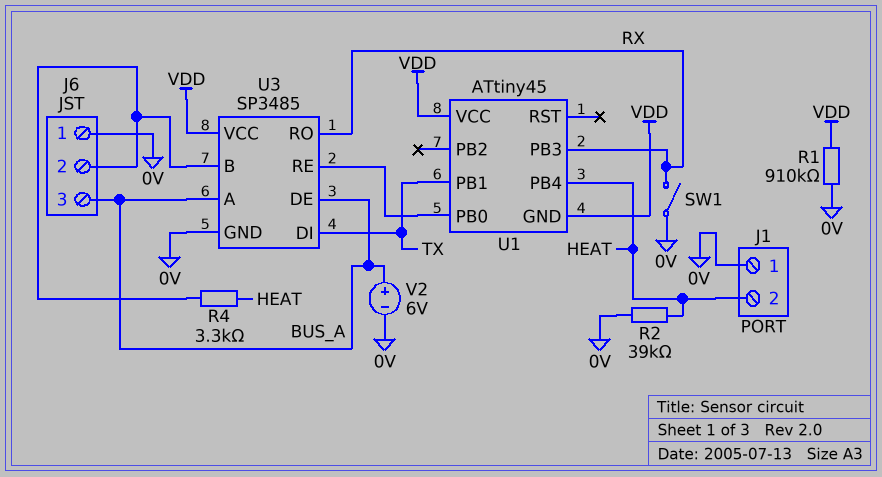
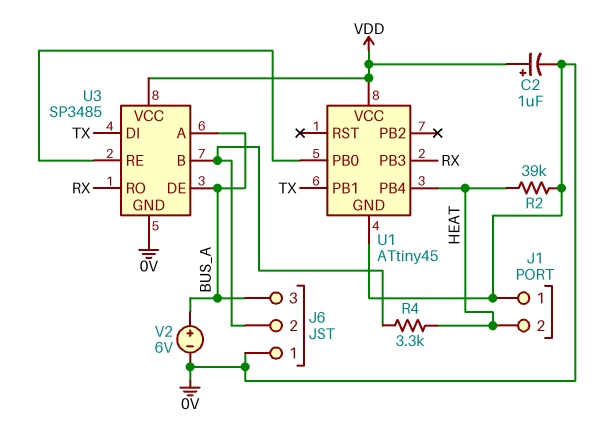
C2: none -> 1uF (plus VDD, minus 0V)
R1: 910k (0V, VDD) -> none
SW1: switch (0V, RX) -> none
U1 pin GND: VDD -> 0V

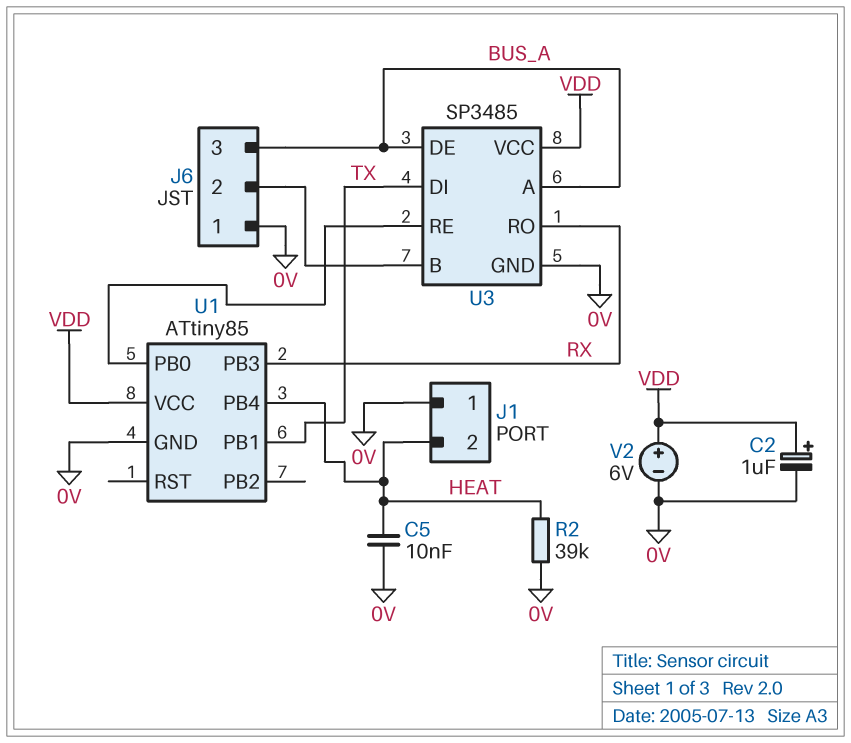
C5: none -> 10nF (0V, HEAT)
R4: 3.3k (HEAT, J6/2) -> none
U1: ATtiny45 -> ATtiny85
V2: 6V (plus BUS_A, minus 0V) -> 6V (plus VDD, minus 0V)

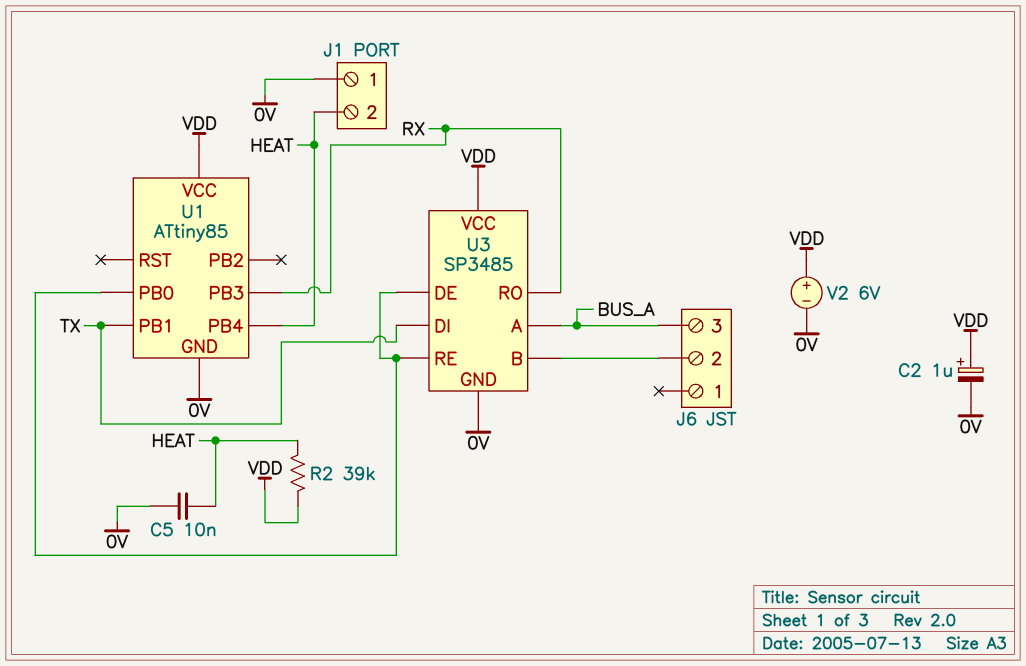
J6 pin 1: 0V -> none
R2: 39k (0V, HEAT) -> 39k (HEAT, VDD)
U3 pin DE: BUS_A -> U1/PB0

